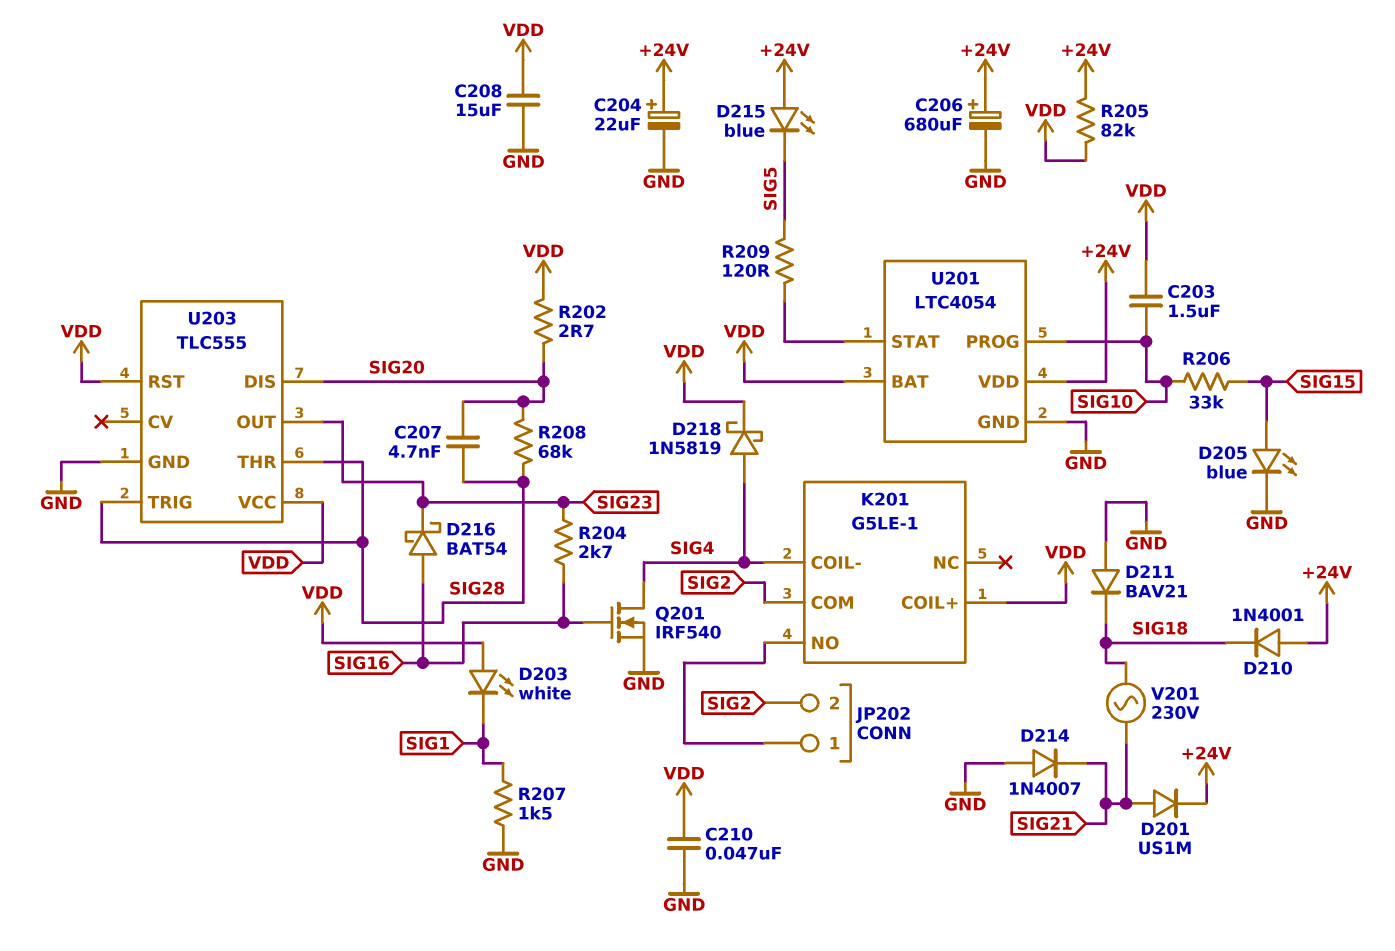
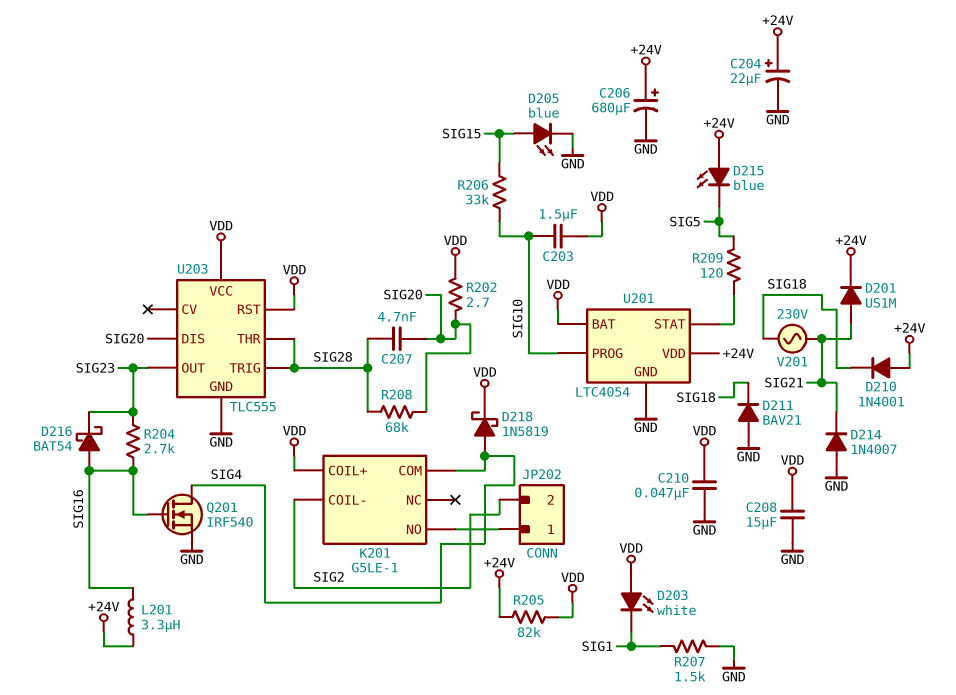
K201 pin COIL-: SIG4 -> SIG2
K201 pin COM: SIG2 -> SIG4
L201: none -> 3.3uH (+24V, SIG16)

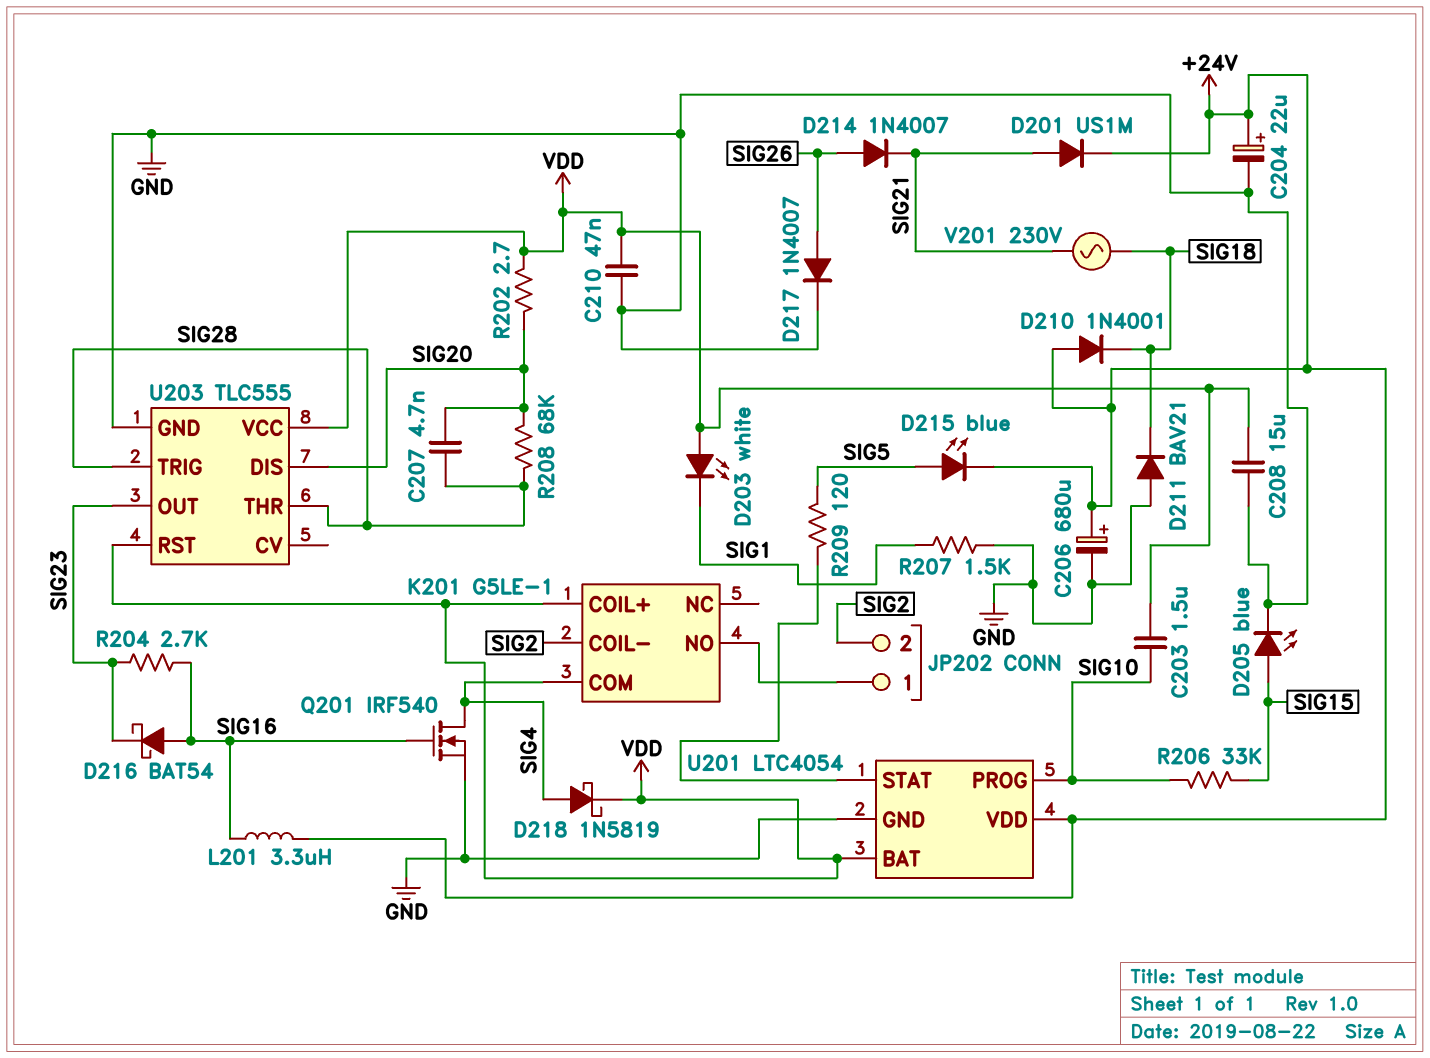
D214: diode 1N4007 (A GND, K SIG21) -> diode 1N4007 (A SIG26, K SIG21)
D215: LED blue (A +24V, K SIG5) -> LED blue (A SIG5, K +24V)
D217: none -> diode 1N4007 (A SIG26, K GND)
R205: 82k (+24V, VDD) -> none

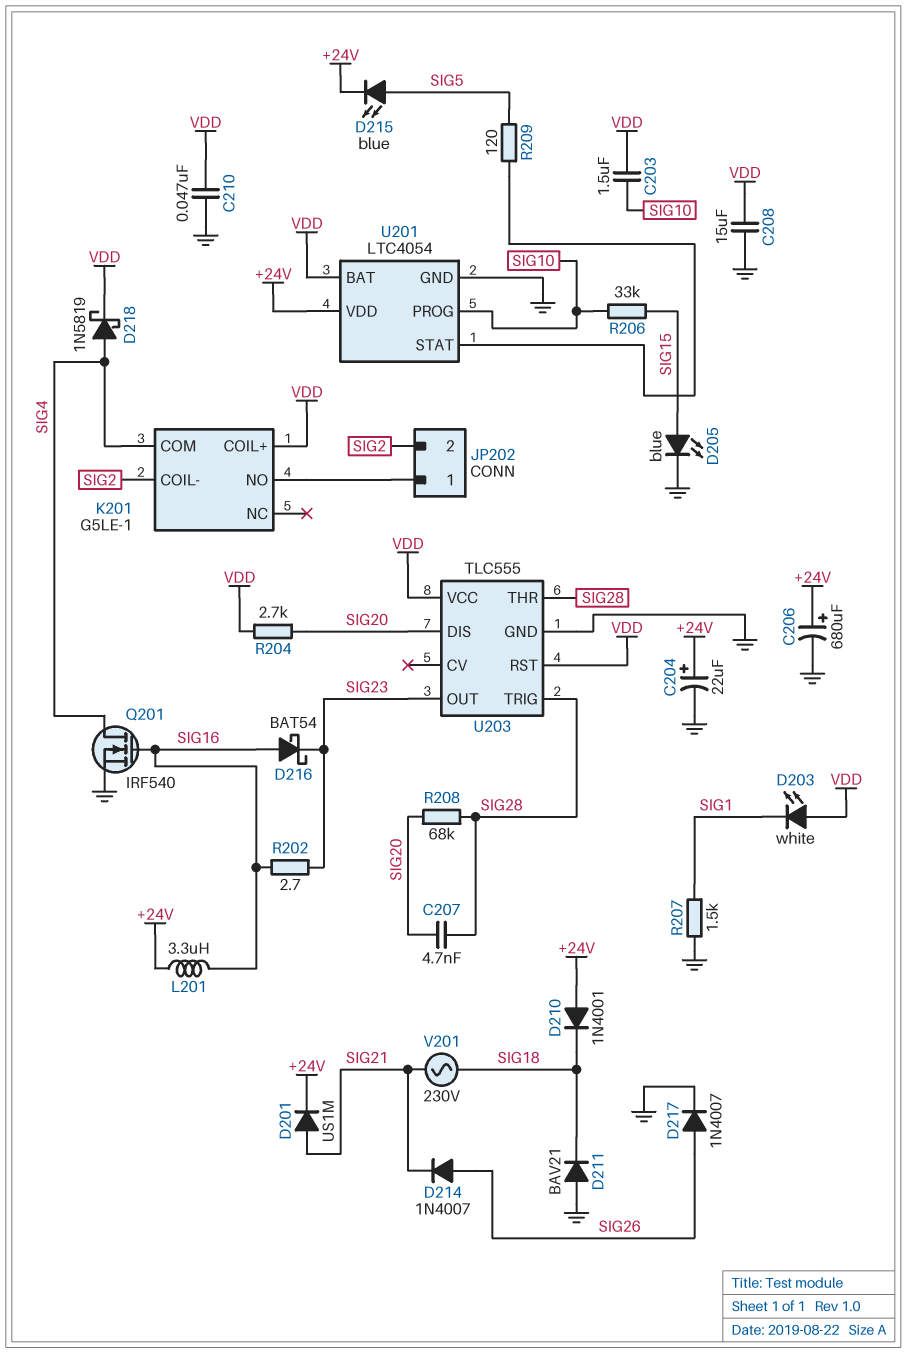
R202: 2.7 (SIG20, VDD) -> 2.7 (SIG16, SIG23)
R204: 2.7k (SIG16, SIG23) -> 2.7k (SIG20, VDD)

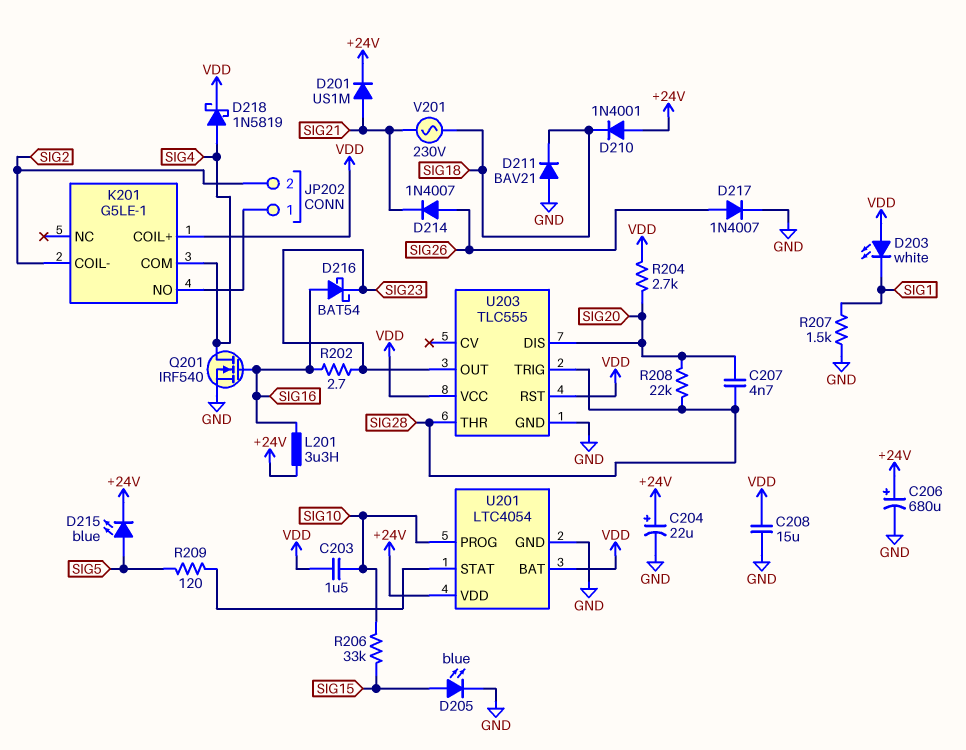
C210: 47nF (GND, VDD) -> none
R208: 68k (SIG20, SIG28) -> 22k (SIG20, SIG28)

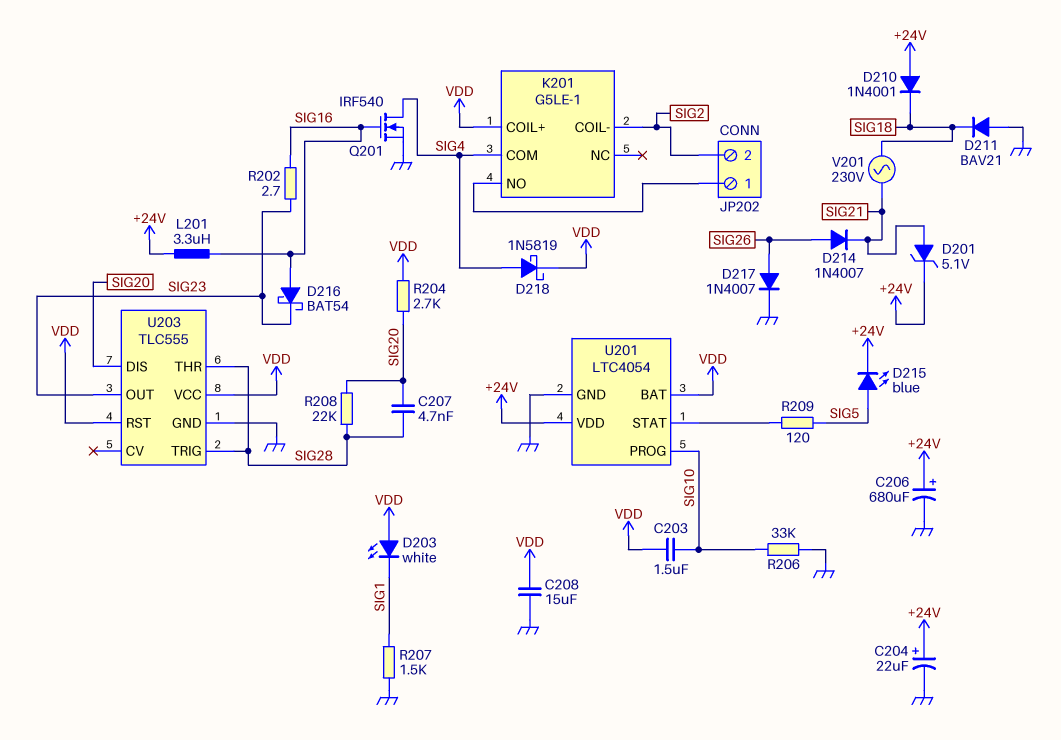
D201: diode US1M (A SIG21, K +24V) -> zener 5.1V (A SIG21, K +24V)
D205: LED blue (A SIG15, K GND) -> none
R206: 33k (SIG10, SIG15) -> 33k (GND, SIG10)

